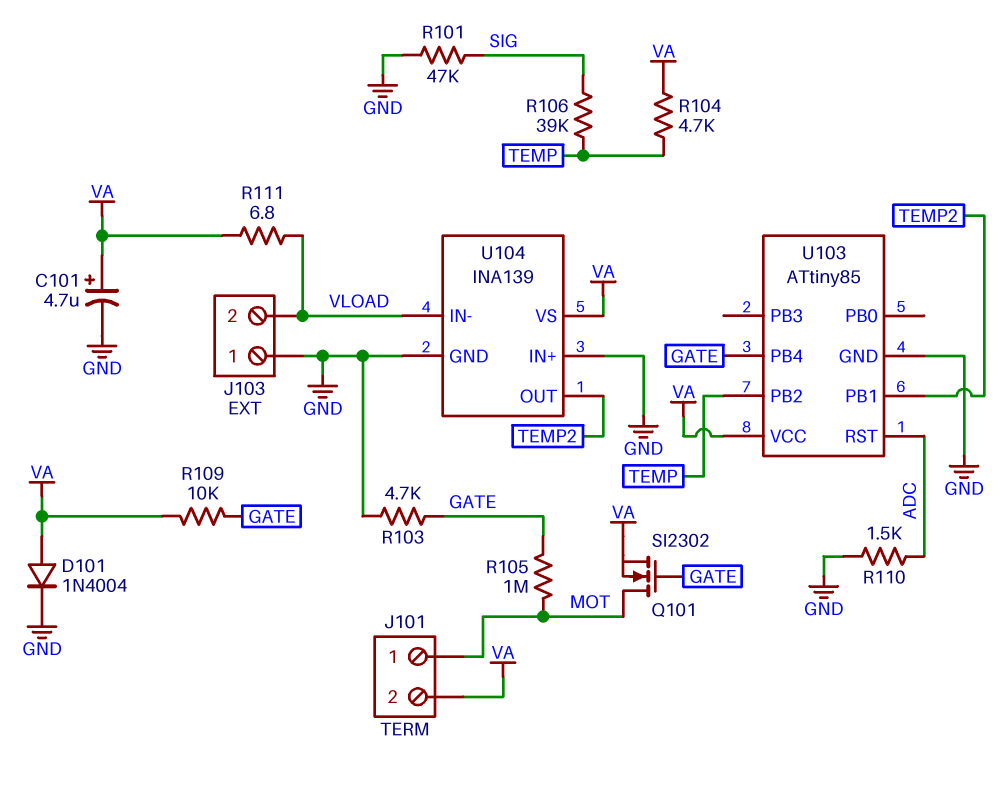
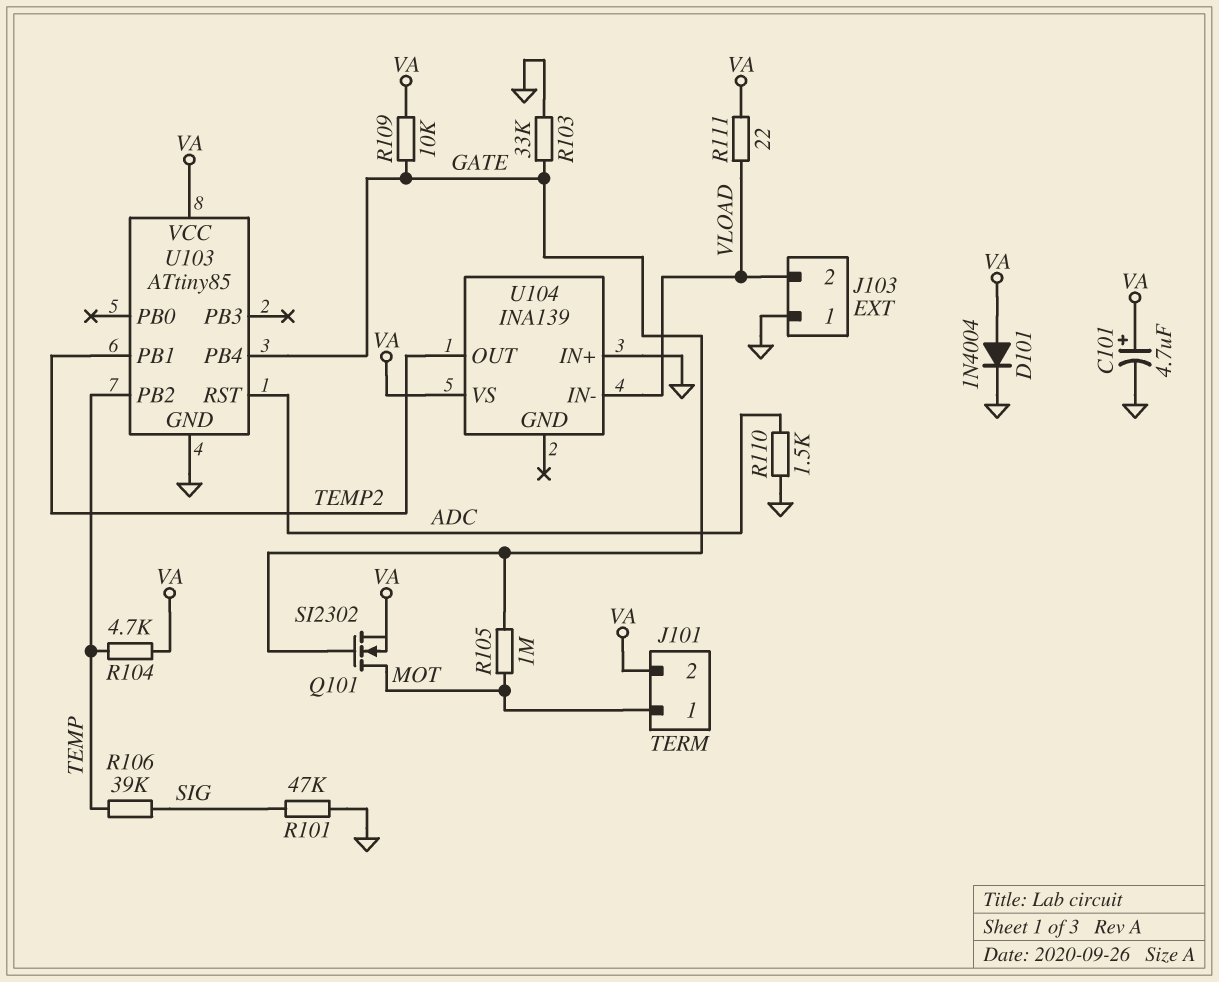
R103: 4.7k (GATE, GND) -> 33k (GATE, GND)
R111: 6.8 (VA, VLOAD) -> 22 (VA, VLOAD)
U104 pin GND: GND -> none

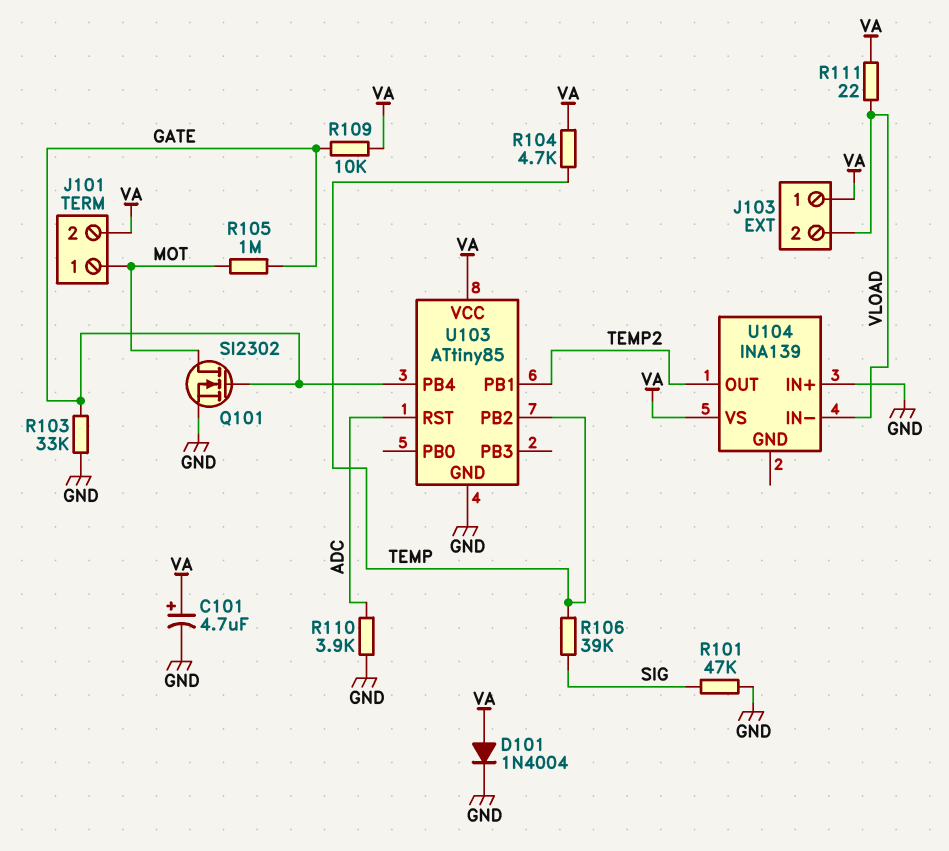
J103 pin 1: GND -> VA
Q101: NMOS SI2302 (G GATE, D MOT, S VA) -> NMOS SI2302 (G GATE, D MOT, S GND)
R110: 1.5k (ADC, GND) -> 3.9k (ADC, GND)

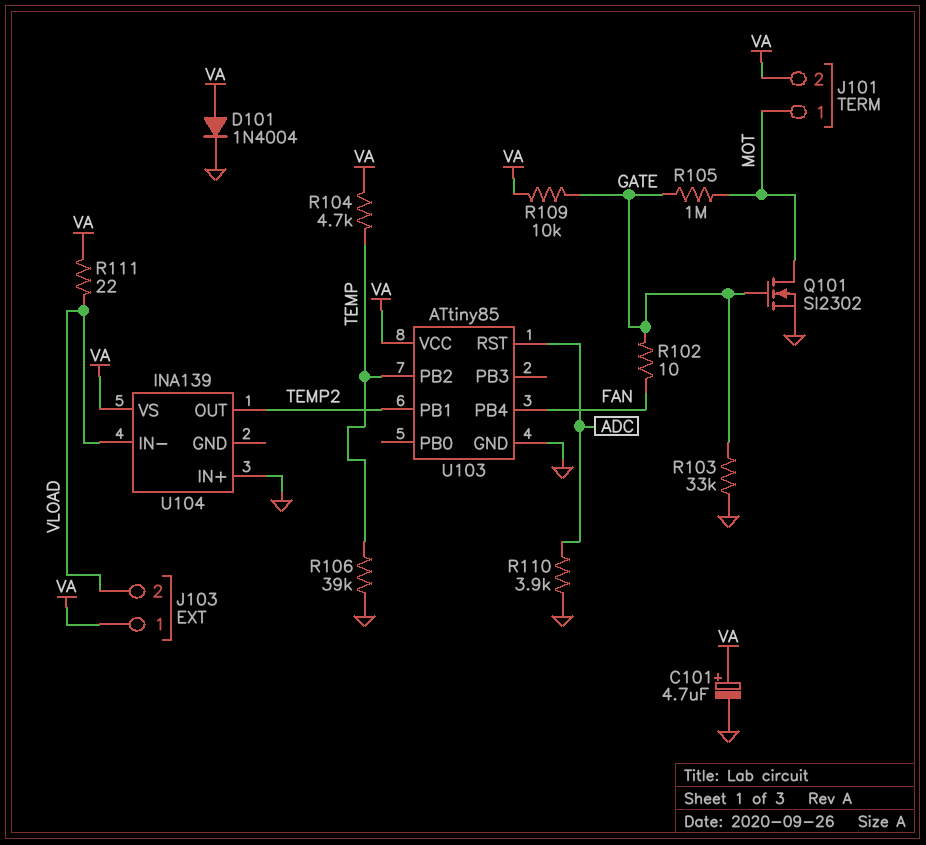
R101: 47k (GND, SIG) -> none
R102: none -> 10 (FAN, GATE)
R106: 39k (SIG, TEMP) -> 39k (GND, TEMP)
U103 pin PB4: GATE -> FAN

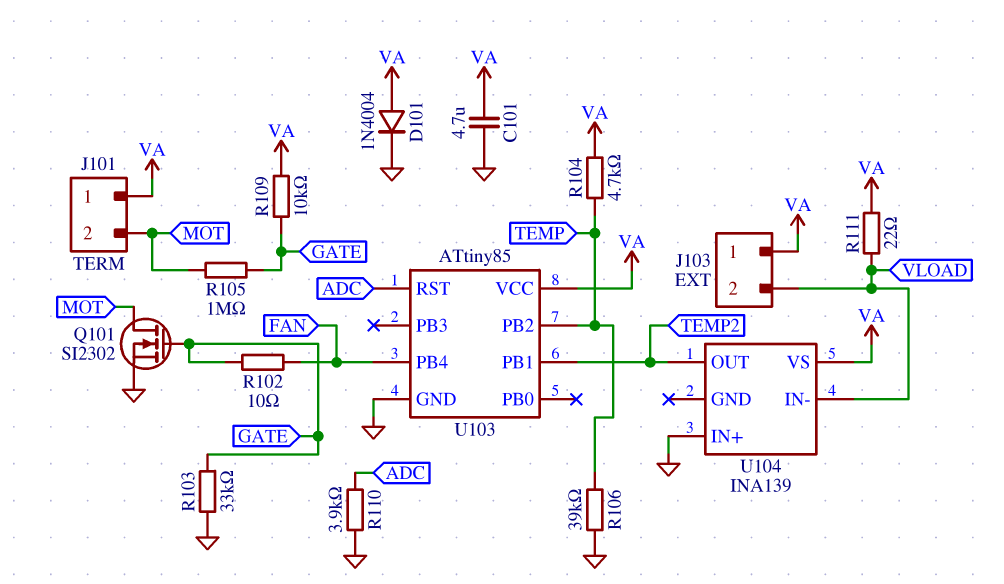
C101: 4.7uF (plus VA, minus GND) -> 4.7uF (GND, VA)
J101 pin 1: MOT -> VA
J101 pin 2: VA -> MOT

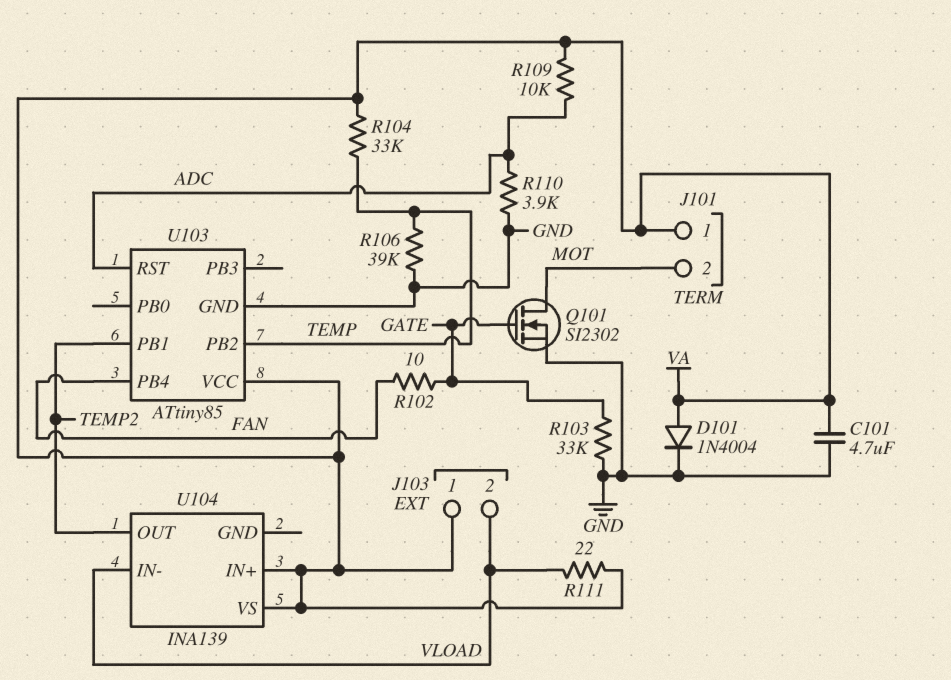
R104: 4.7k (TEMP, VA) -> 33k (TEMP, VA)
R105: 1M (GATE, MOT) -> none
R109: 10k (GATE, VA) -> 10k (ADC, VA)
U104 pin IN+: GND -> VA

